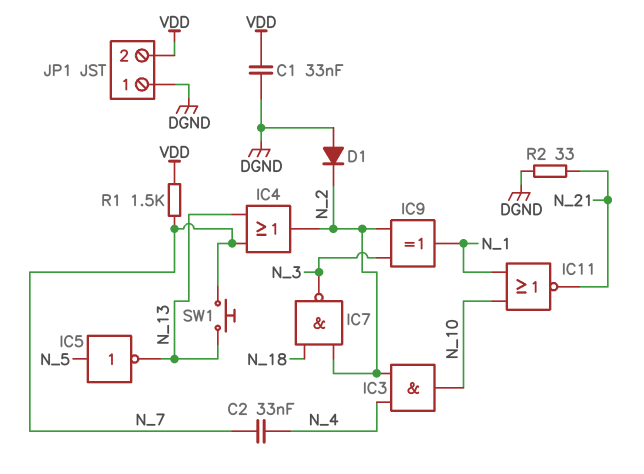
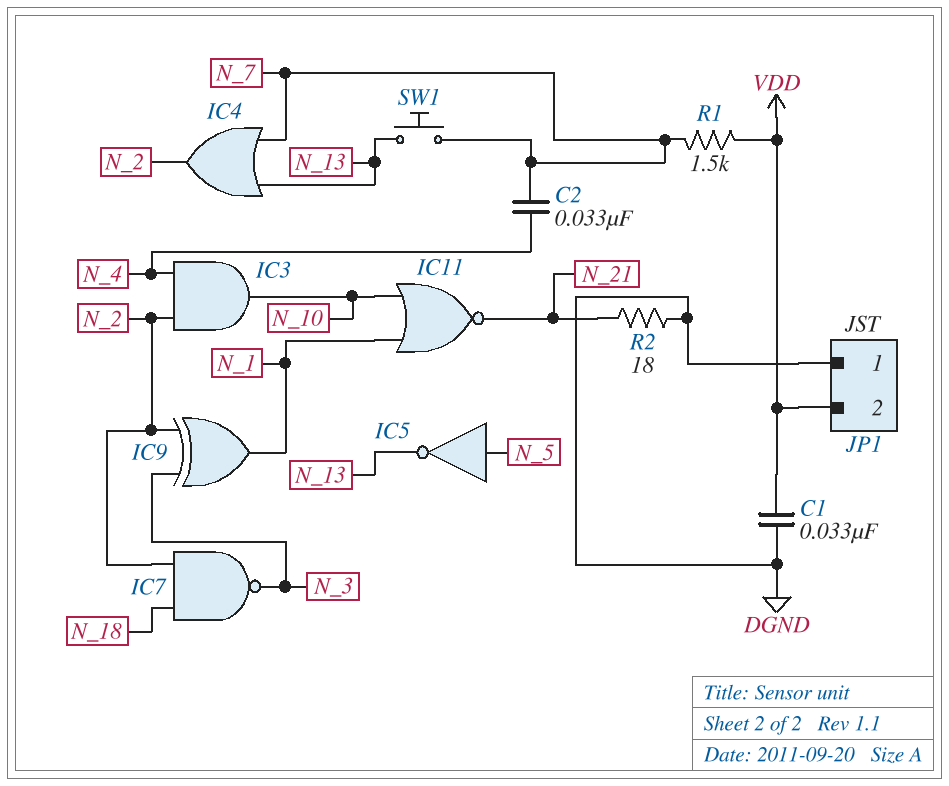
D1: diode (A DGND, K N_2) -> none
R2: 33 (DGND, N_21) -> 18 (DGND, N_21)

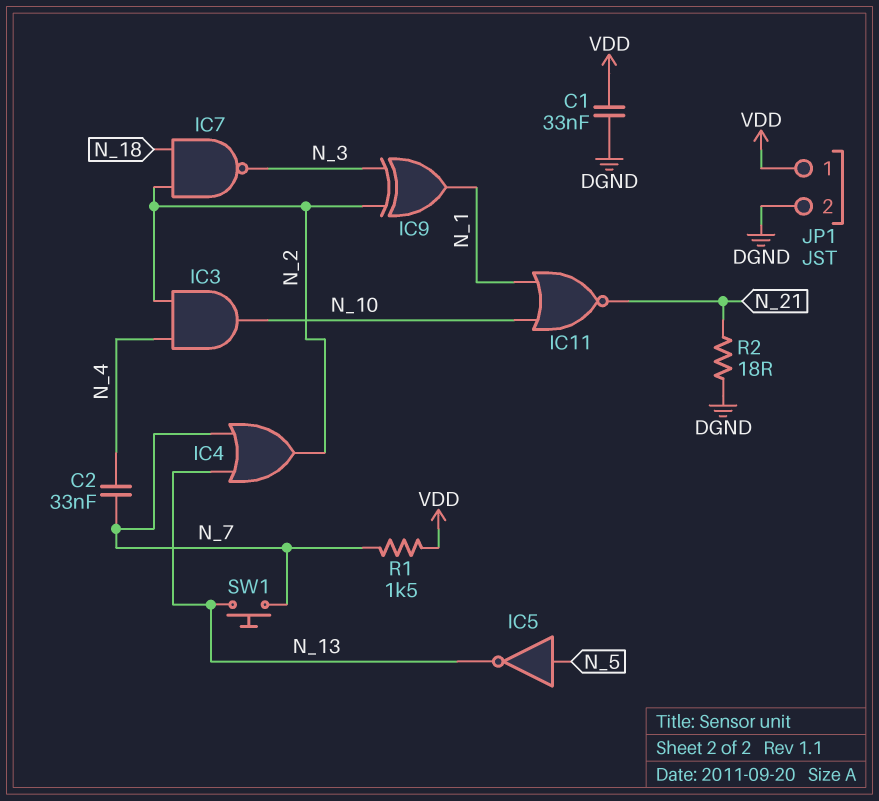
JP1 pin 1: DGND -> VDD
JP1 pin 2: VDD -> DGND

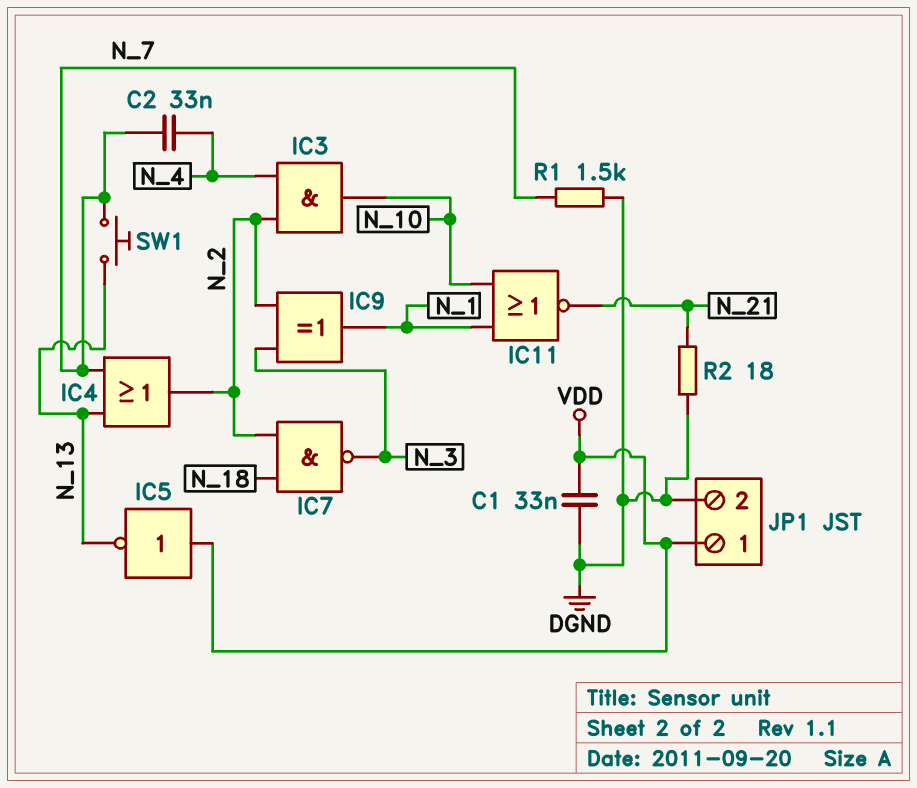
IC5: NOT (in N_5, out N_13) -> NOT (in VDD, out N_13)
R1: 1.5k (N_7, VDD) -> 1.5k (DGND, N_7)

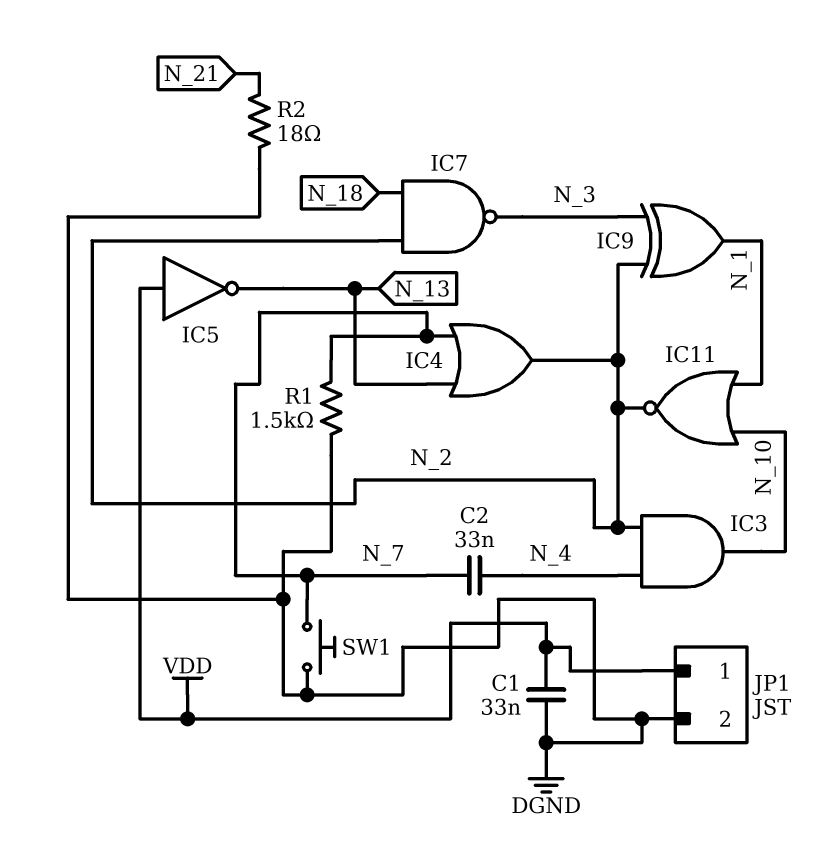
IC11: NOR (in N_1, in N_10, out N_21) -> NOR (in N_1, in N_10, out N_2)
SW1: button (N_7, N_13) -> button (DGND, N_7)

